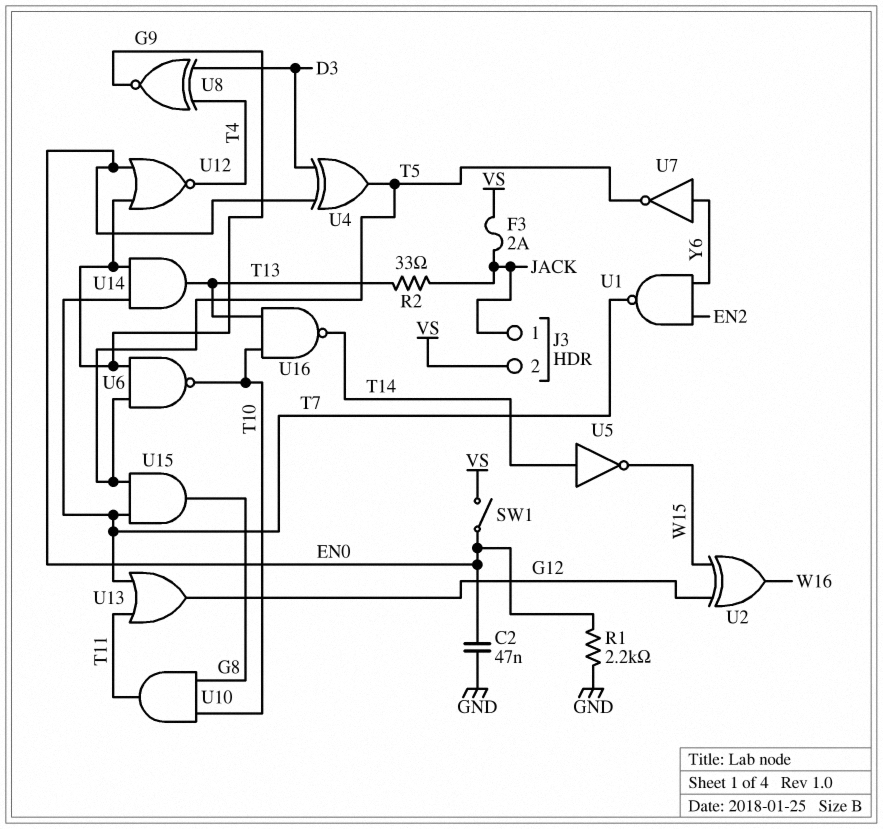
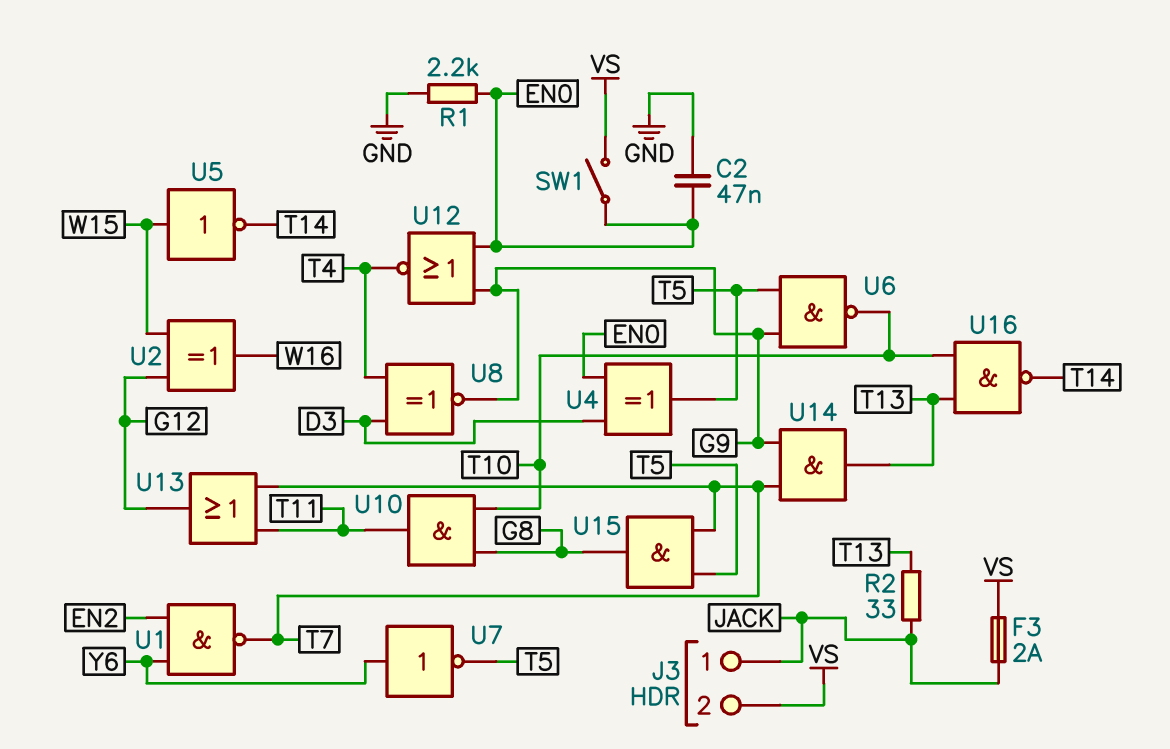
U5: NOT (in T14, out W15) -> NOT (in W15, out T14)

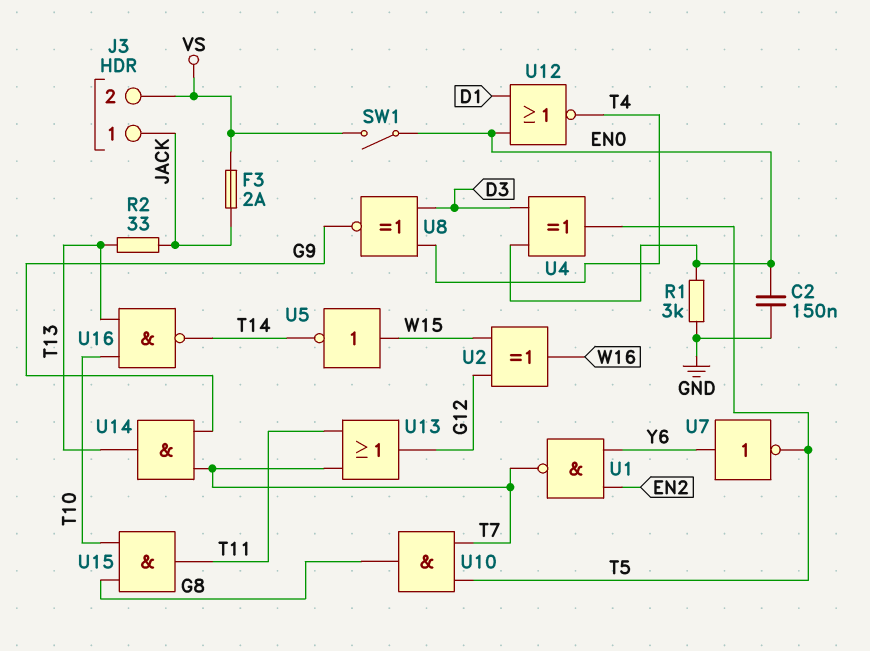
C2: 47nF (EN0, GND) -> 150nF (EN0, GND)
R1: 2.2k (EN0, GND) -> 3k (EN0, GND)
U6: NAND (in G9, in T5, out T10) -> none
U10: AND (in G8, in T10, out T11) -> AND (in T5, in T7, out G8)
U12: NOR (in EN0, in G9, out T4) -> NOR (in D1, in EN0, out T4)
U15: AND (in T5, in T7, out G8) -> AND (in G8, in T10, out T11)

